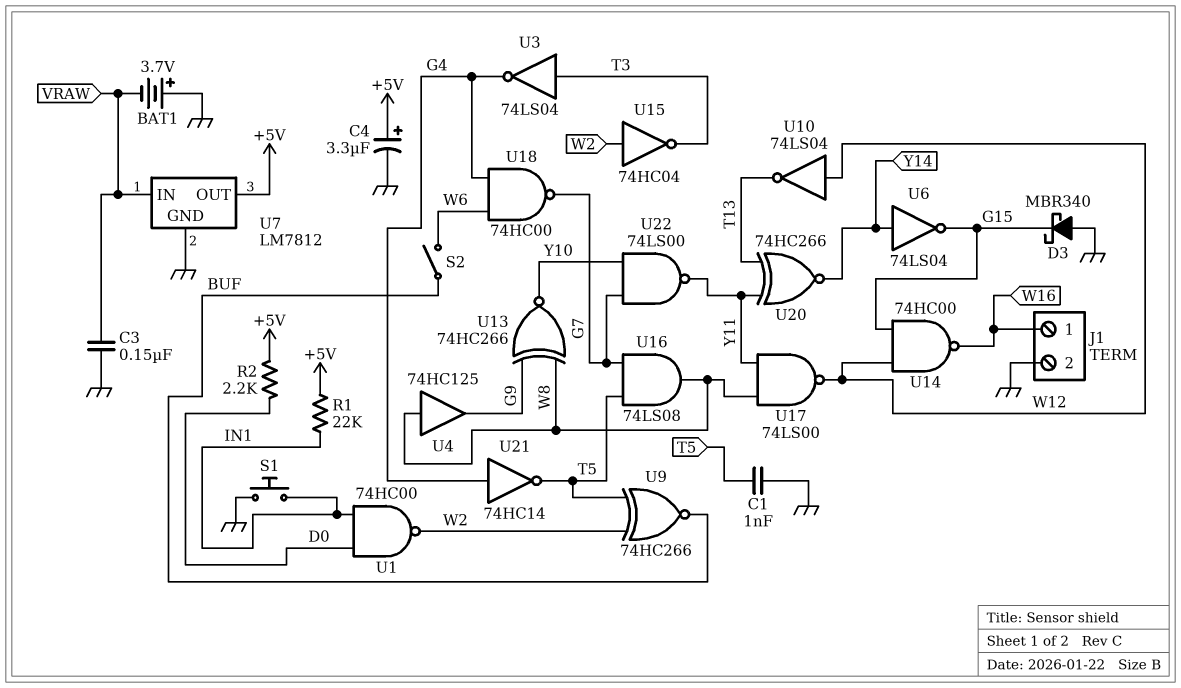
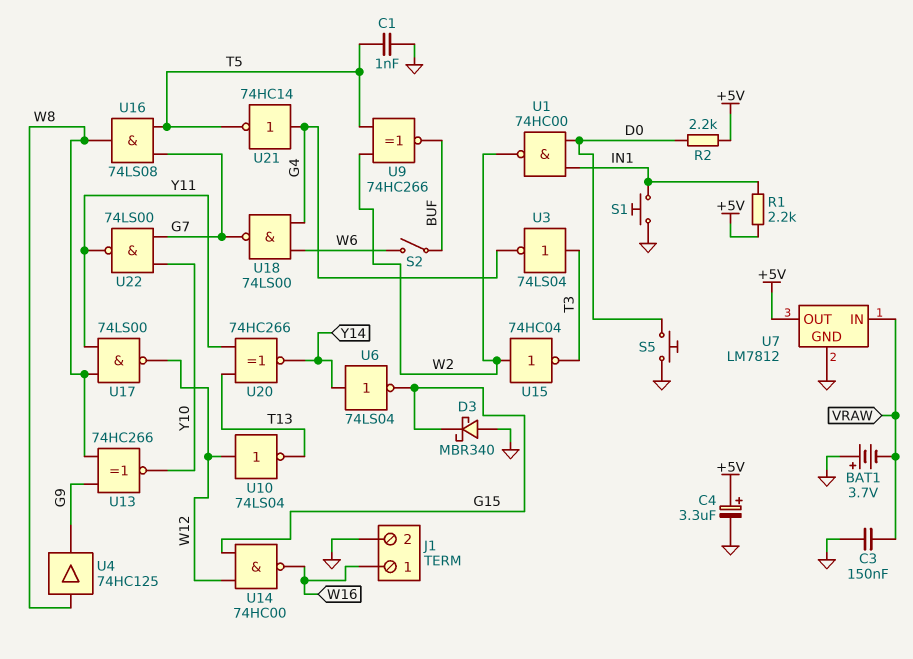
R1: 22k (+5V, IN1) -> 2.2k (+5V, IN1)
S5: none -> button (D0, GND)
U18: NAND 74HC00 (in G4, in W6, out G7) -> NAND 74LS00 (in G4, in W6, out G7)

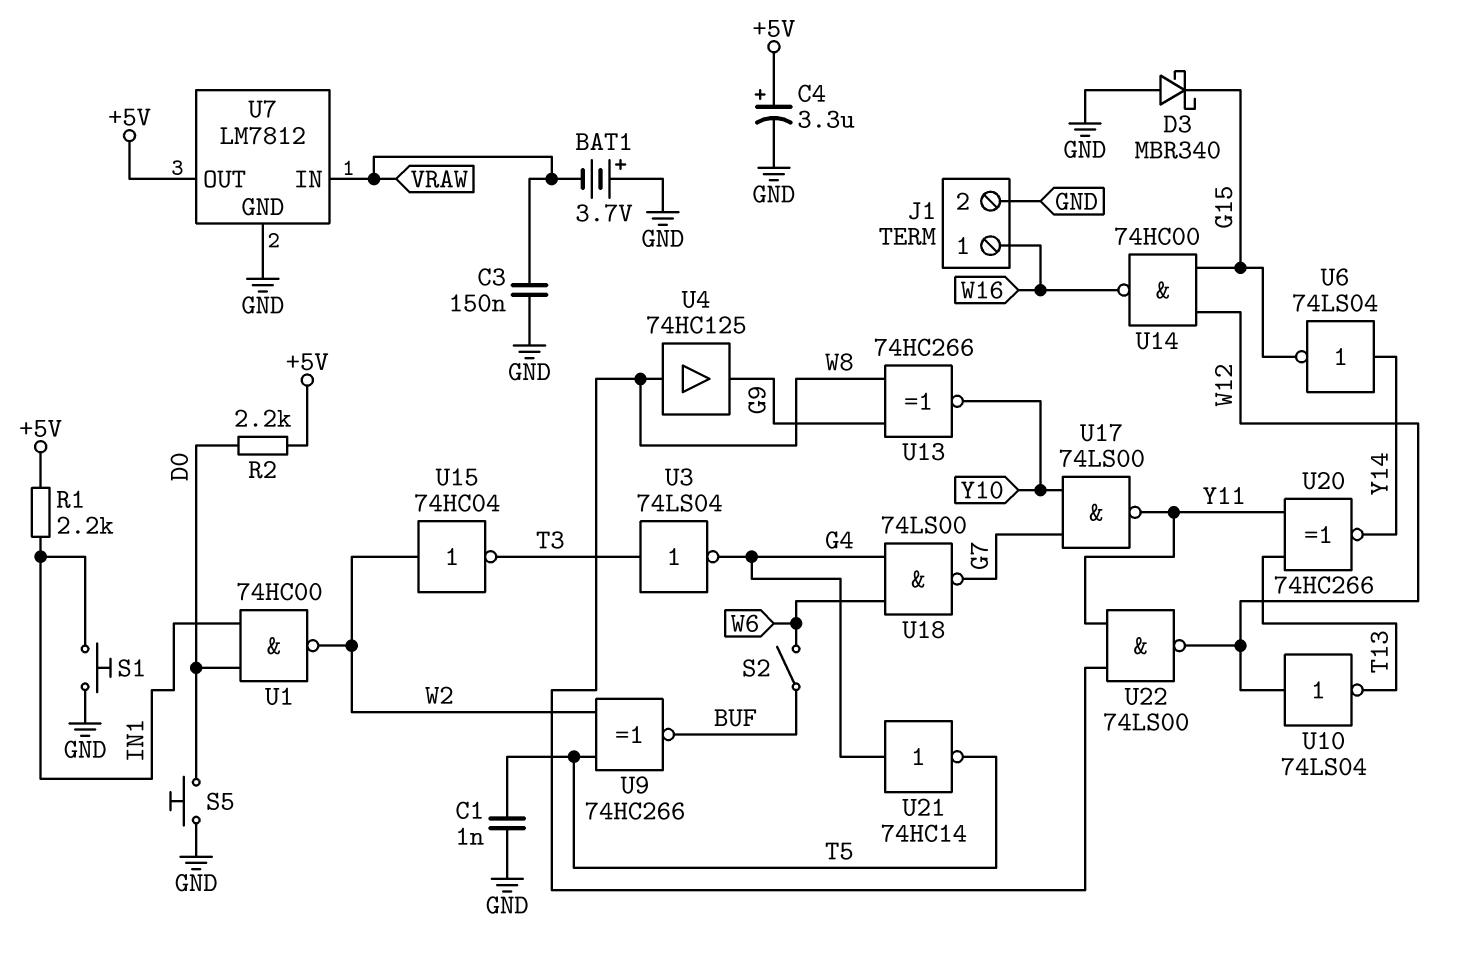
U16: AND 74LS08 (in G7, in T5, out W8) -> none
U17: NAND 74LS00 (in W8, in Y11, out W12) -> NAND 74LS00 (in G7, in Y10, out Y11)
U22: NAND 74LS00 (in G7, in Y10, out Y11) -> NAND 74LS00 (in W8, in Y11, out W12)

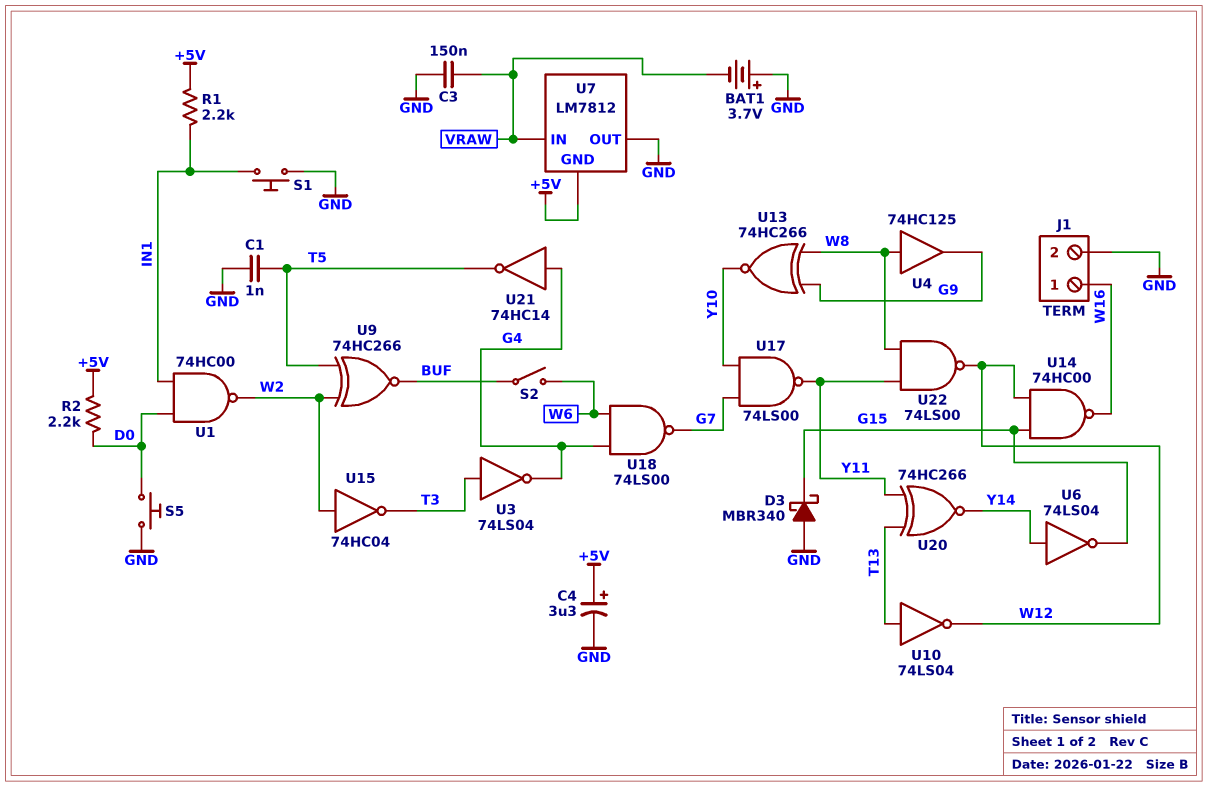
U7 pin GND: GND -> +5V
U7 pin OUT: +5V -> GND
U10: NOT 74LS04 (in W12, out T13) -> NOT 74LS04 (in T13, out W12)

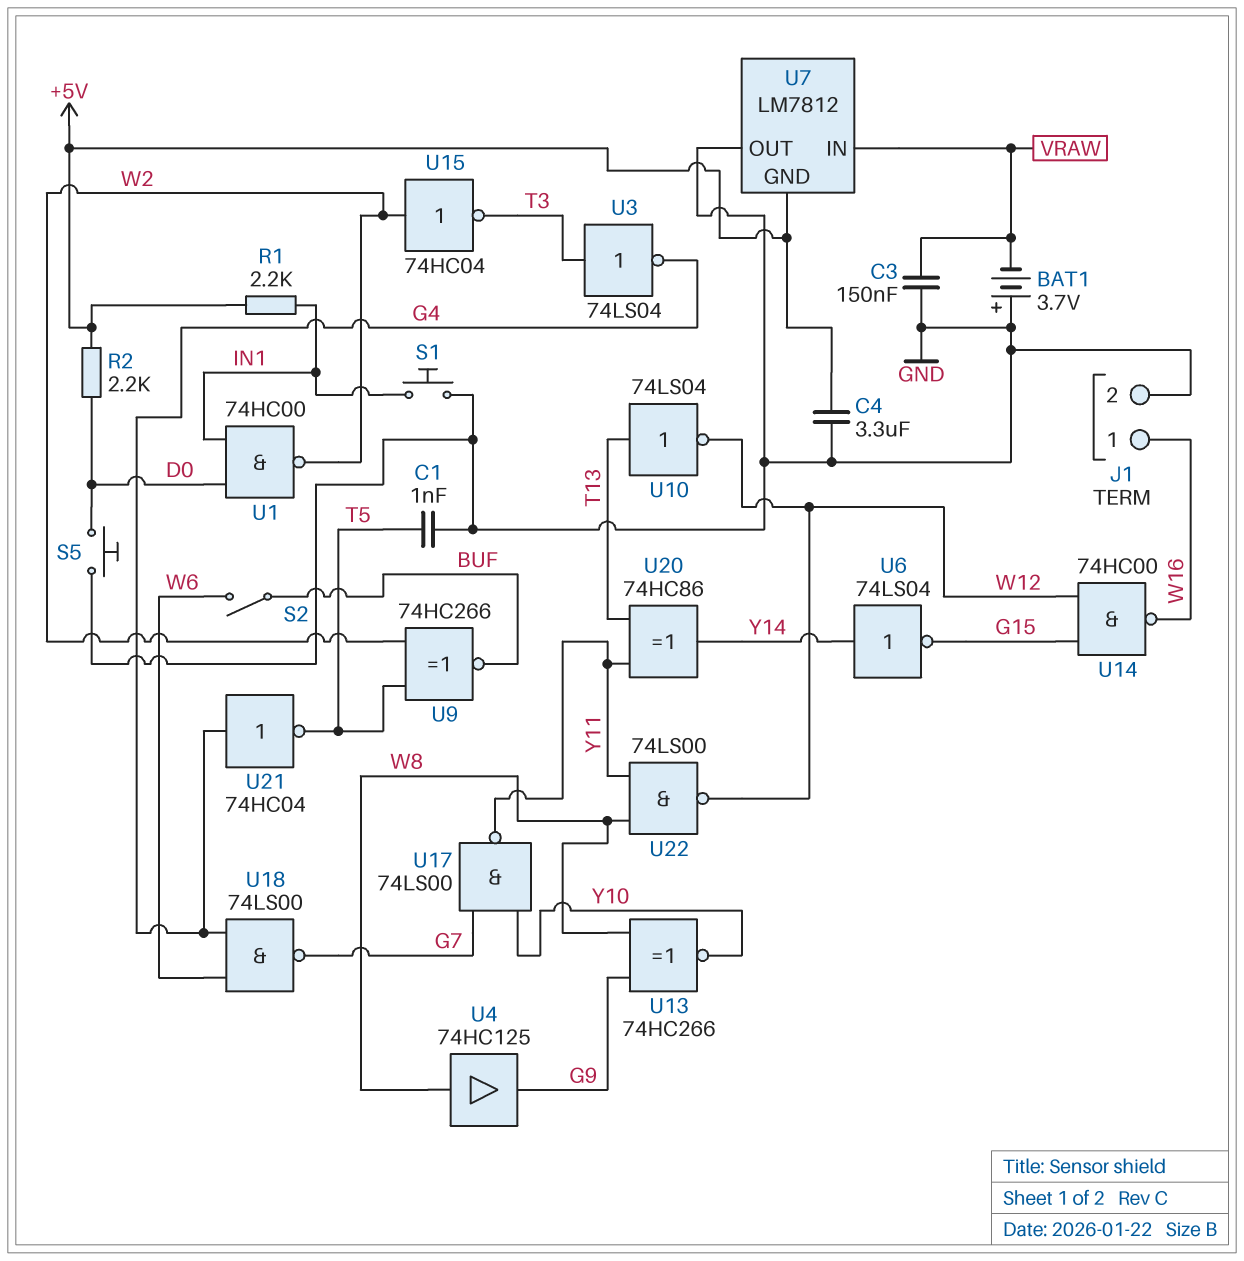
C4: 3.3uF (plus +5V, minus GND) -> 3.3uF (+5V, GND)
D3: schottky MBR340 (A GND, K G15) -> none
U20: XNOR 74HC266 (in T13, in Y11, out Y14) -> XOR 74HC86 (in T13, in Y11, out Y14)
U21: NOT 74HC14 (in G4, out T5) -> NOT 74HC04 (in G4, out T5)

